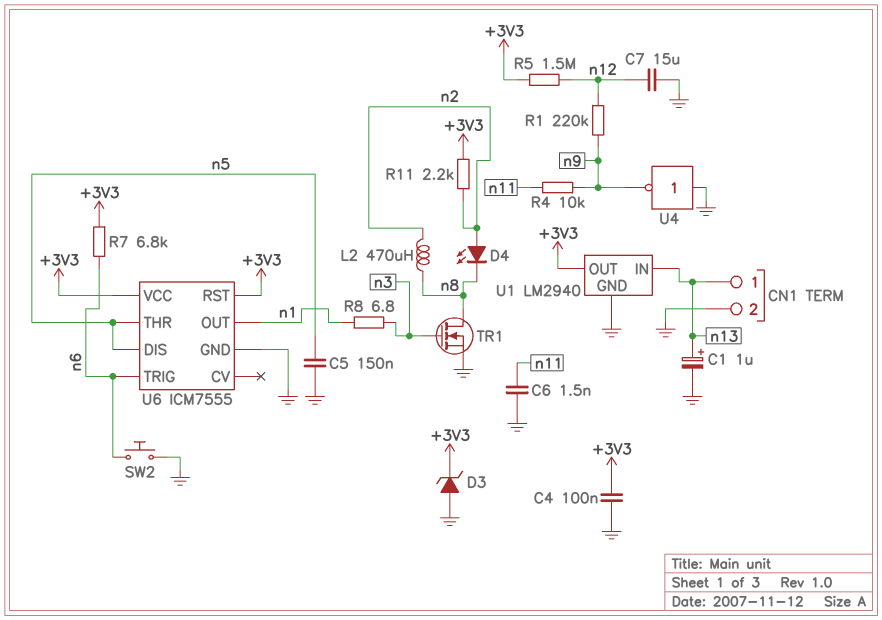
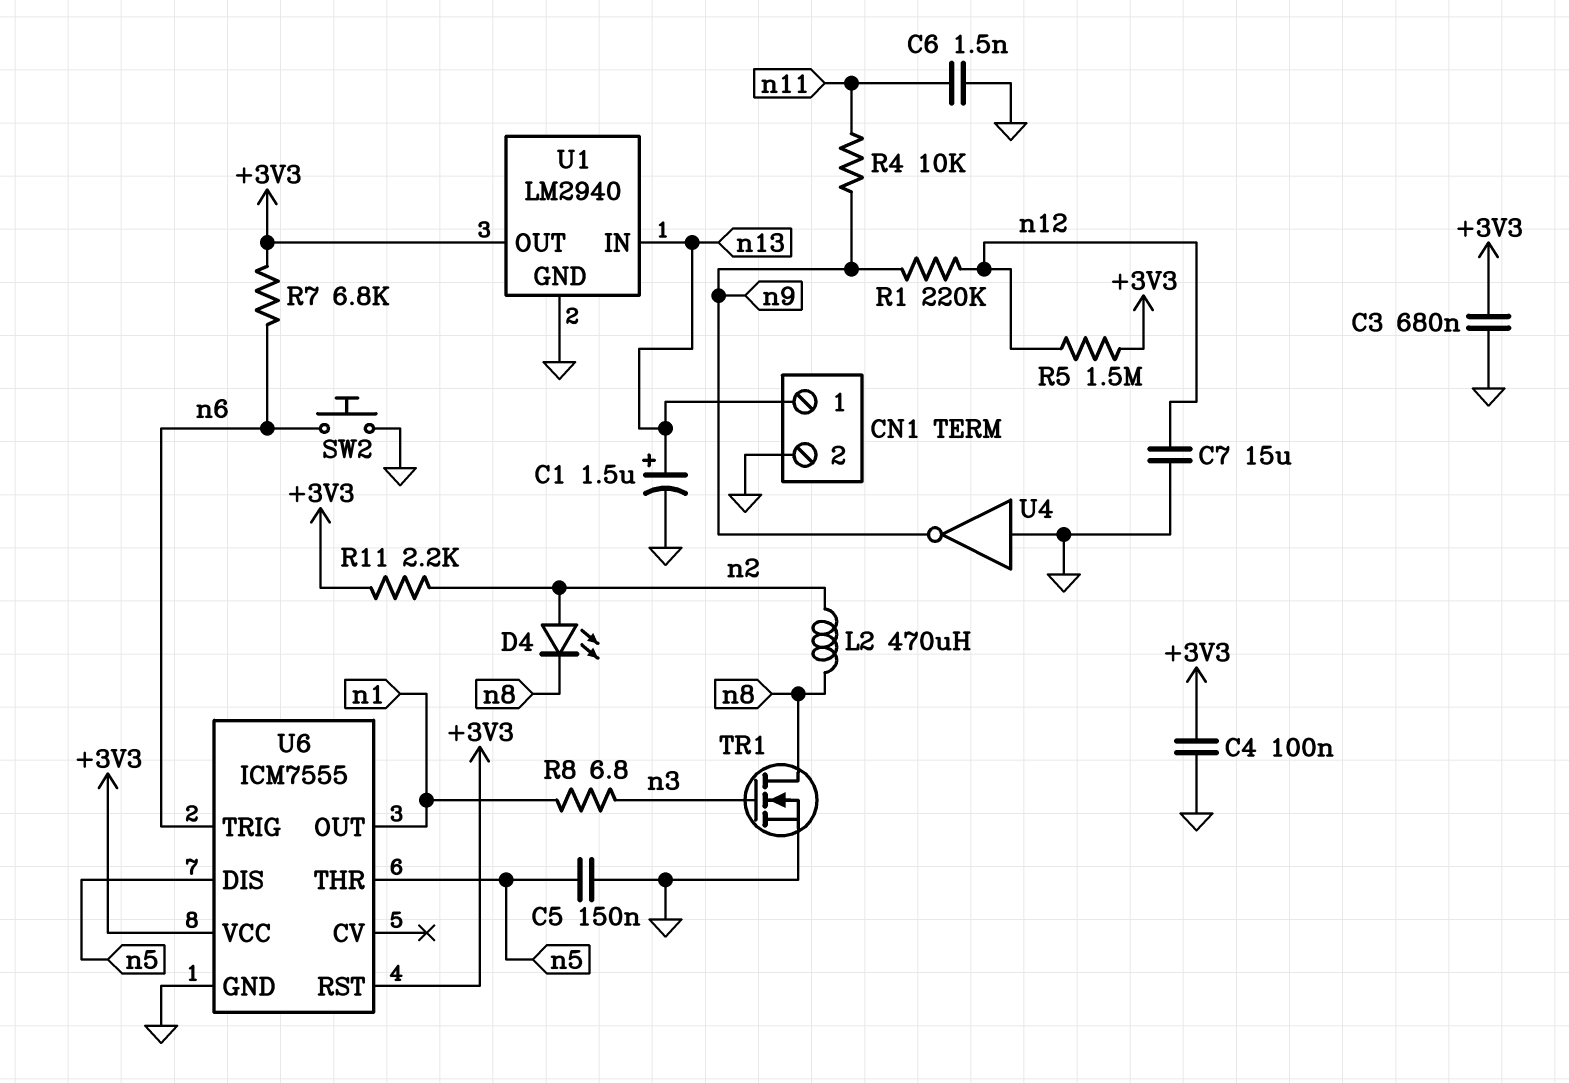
C1: 1uF (plus n13, minus GND) -> 1.5uF (plus n13, minus GND)
C3: none -> 680nF (+3V3, GND)
D3: zener (A GND, K +3V3) -> none

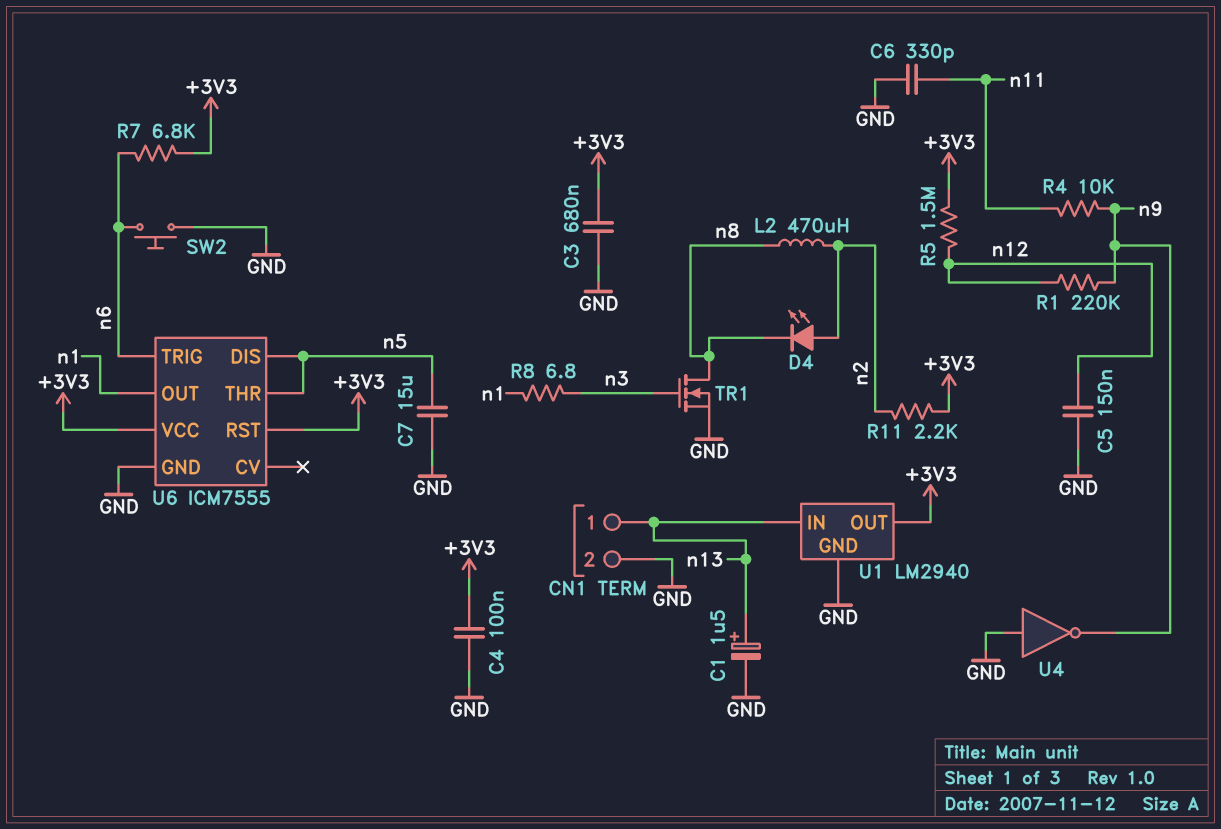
C5: 150nF (GND, n5) -> 150nF (GND, n12)
C6: 1.5nF (GND, n11) -> 330pF (GND, n11)
C7: 15uF (GND, n12) -> 15uF (GND, n5)

